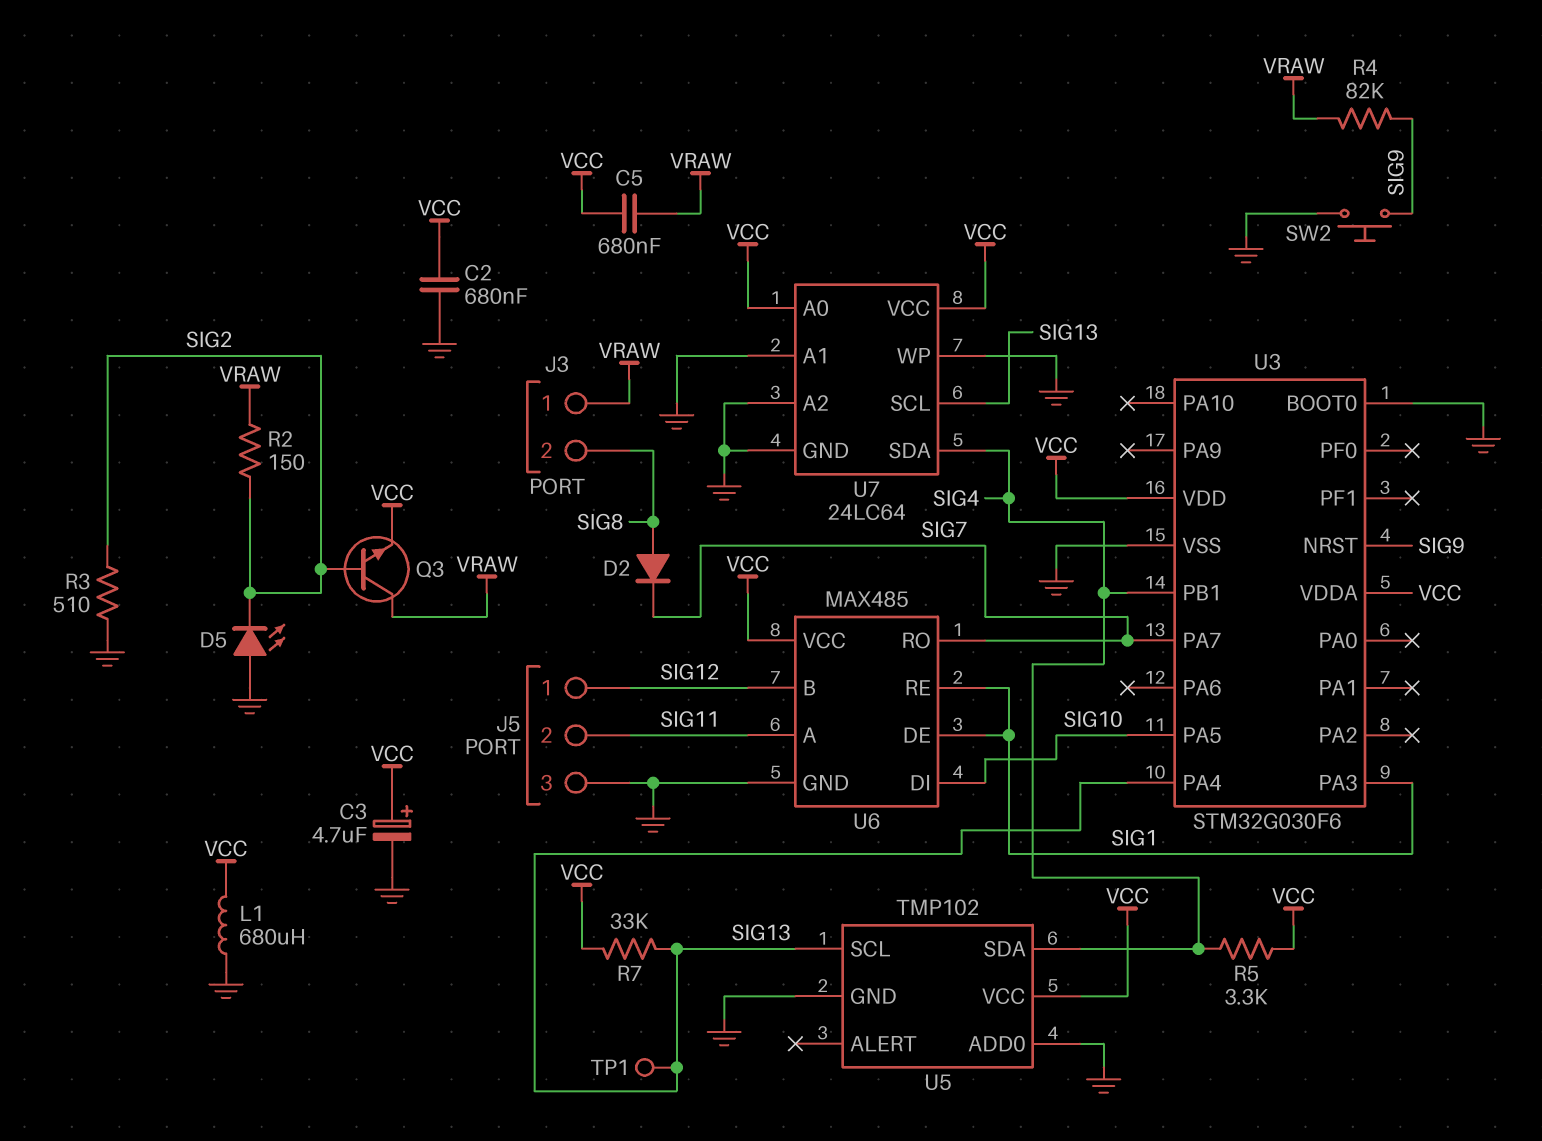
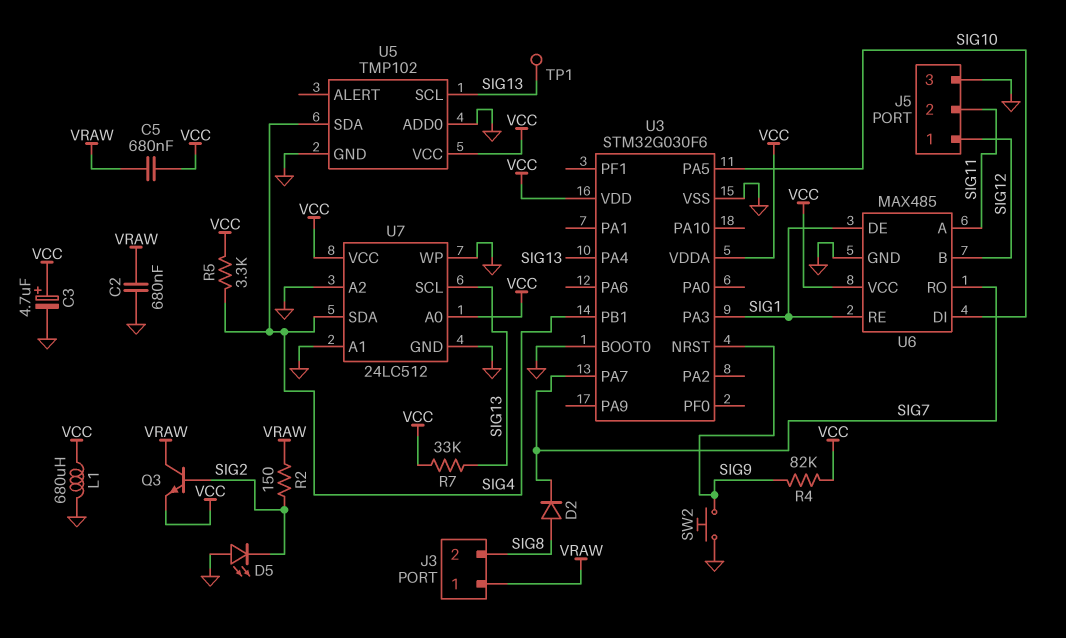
C2: 680nF (GND, VCC) -> 680nF (GND, VRAW)
R3: 510 (GND, SIG2) -> none
R4: 82k (SIG9, VRAW) -> 82k (SIG9, VCC)
U7: 24LC64 -> 24LC512

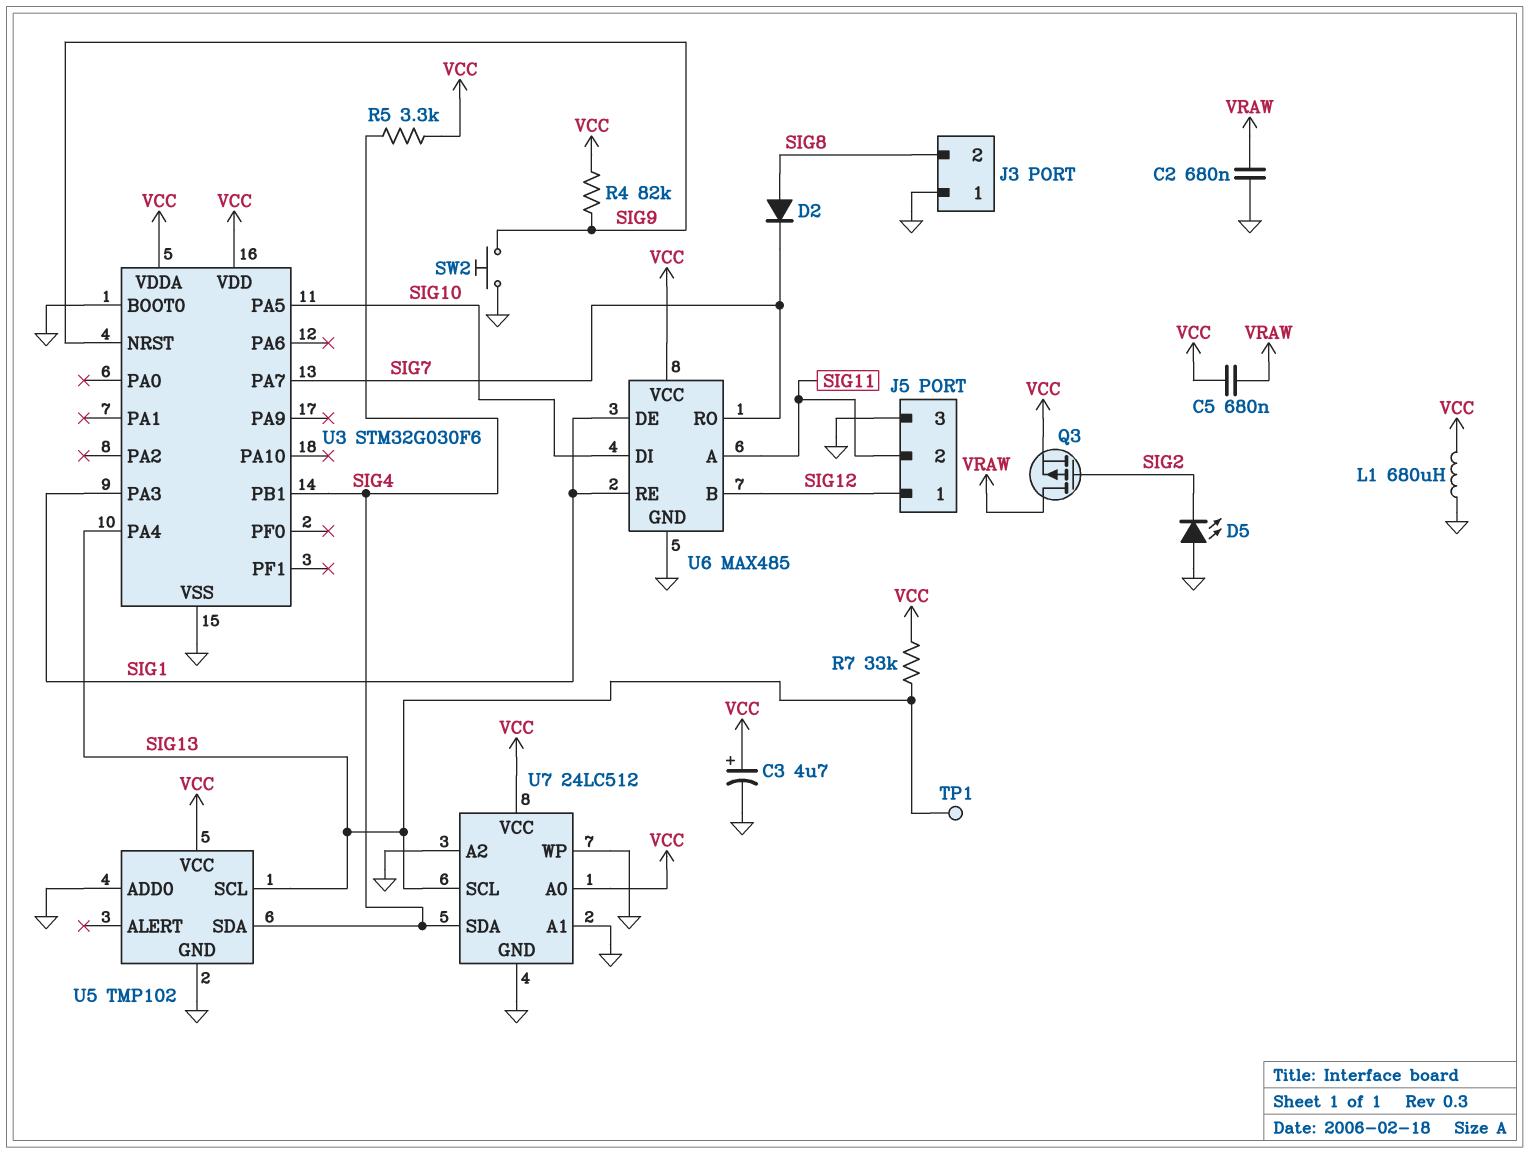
J3 pin 1: VRAW -> GND
Q3: NPN (B SIG2, C VRAW, E VCC) -> PMOS (G SIG2, D VRAW, S VCC)
R2: 150 (SIG2, VRAW) -> none

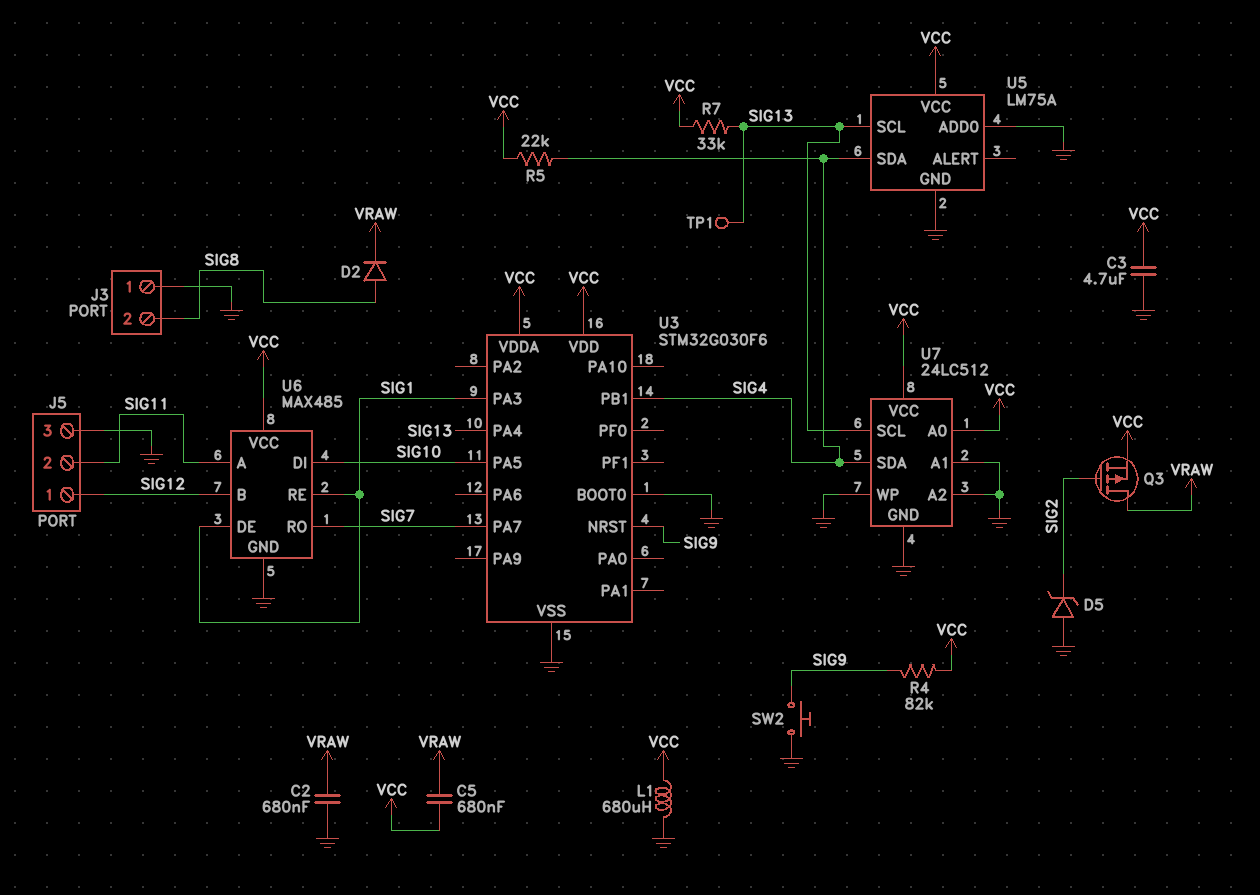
C3: 4.7uF (plus VCC, minus GND) -> 4.7uF (GND, VCC)
D2: diode (A SIG8, K SIG7) -> diode (A SIG8, K VRAW)
D5: LED (A GND, K SIG2) -> zener (A GND, K SIG2)
R5: 3.3k (SIG4, VCC) -> 22k (SIG4, VCC)
U5: TMP102 -> LM75A

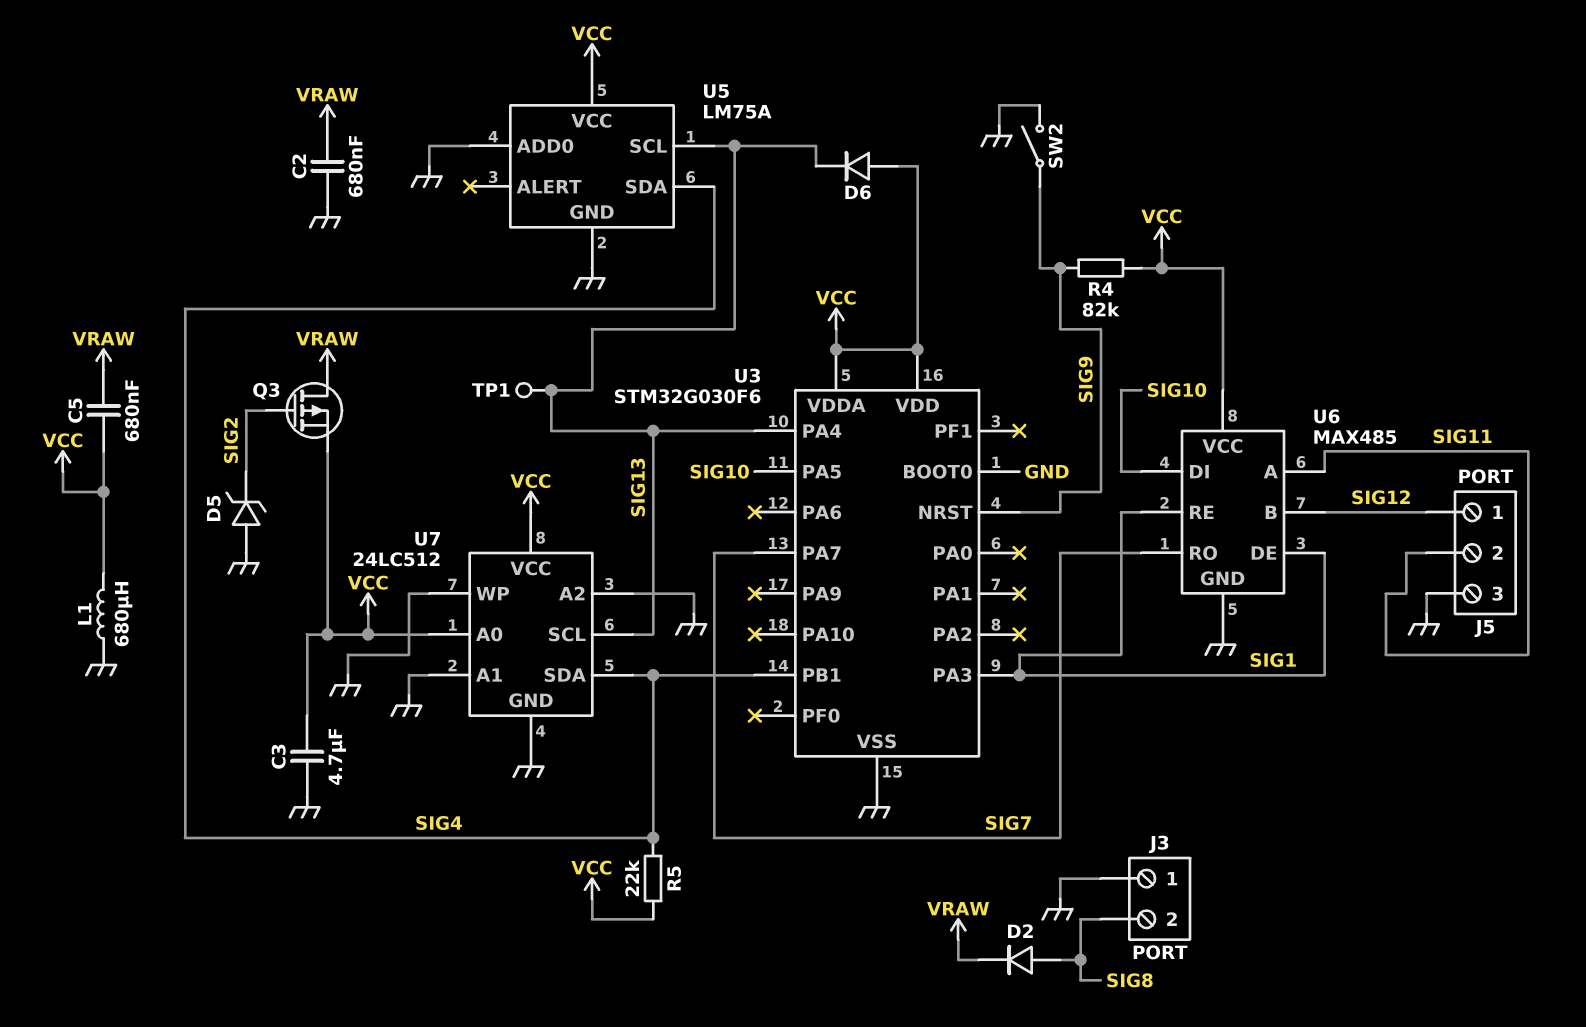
D6: none -> diode (A VCC, K SIG13)
R7: 33k (SIG13, VCC) -> none
SW2: button (GND, SIG9) -> switch (GND, SIG9)

